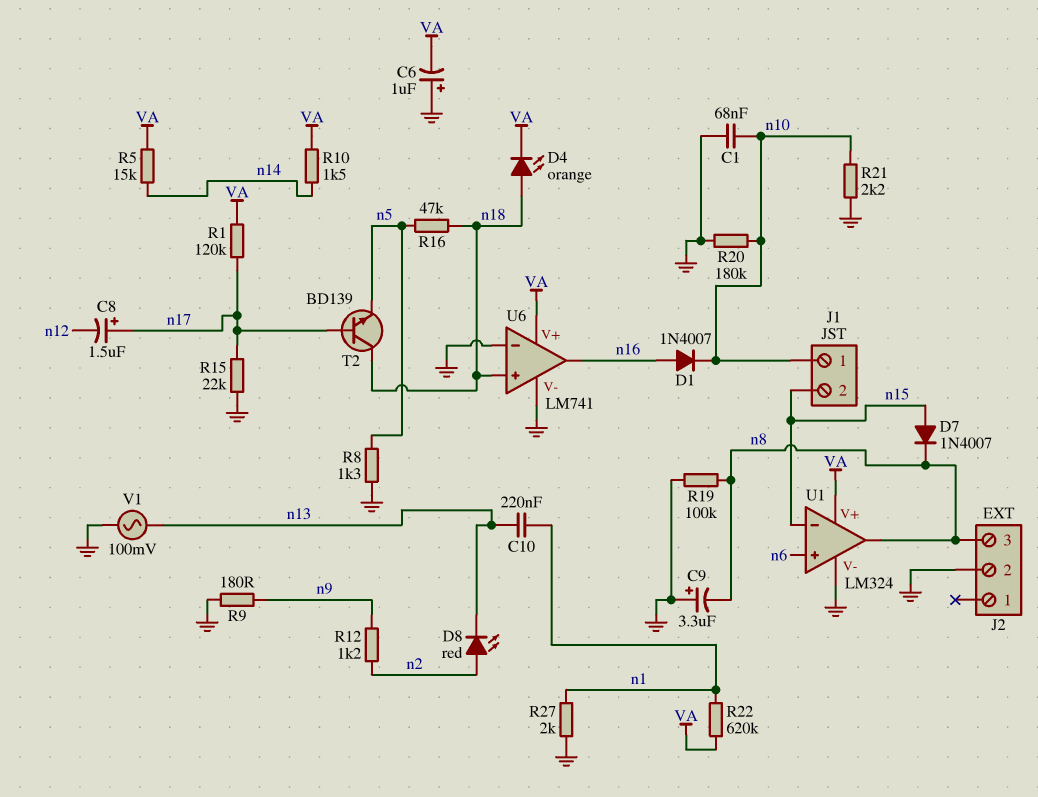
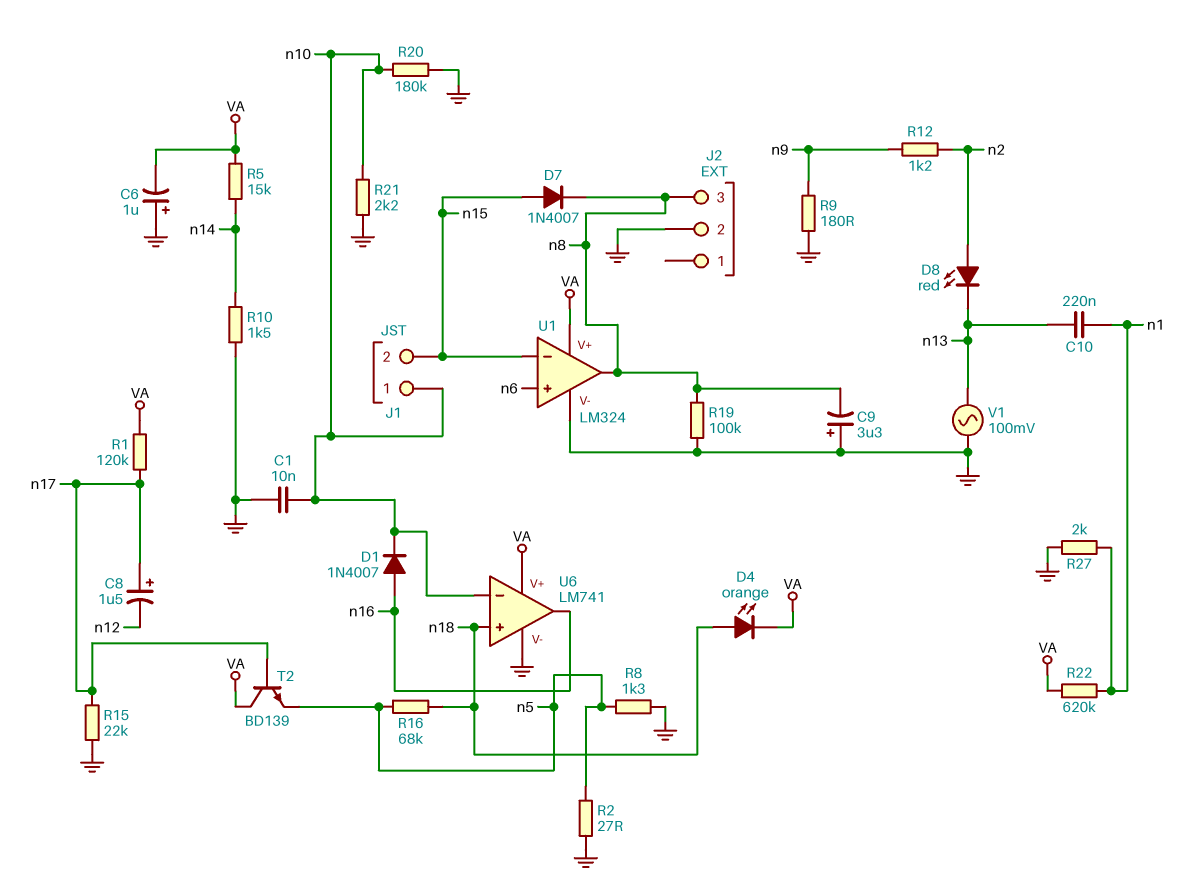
C1: 68nF (GND, n10) -> 10nF (GND, n10)
R2: none -> 27 (GND, n5)
R10: 1.5k (VA, n14) -> 1.5k (GND, n14)
R16: 47k (n5, n18) -> 68k (n5, n18)
T2: NPN BD139 (B n17, C n18, E n5) -> NPN BD139 (B n17, C VA, E n5)
U6 pin in-: GND -> n10

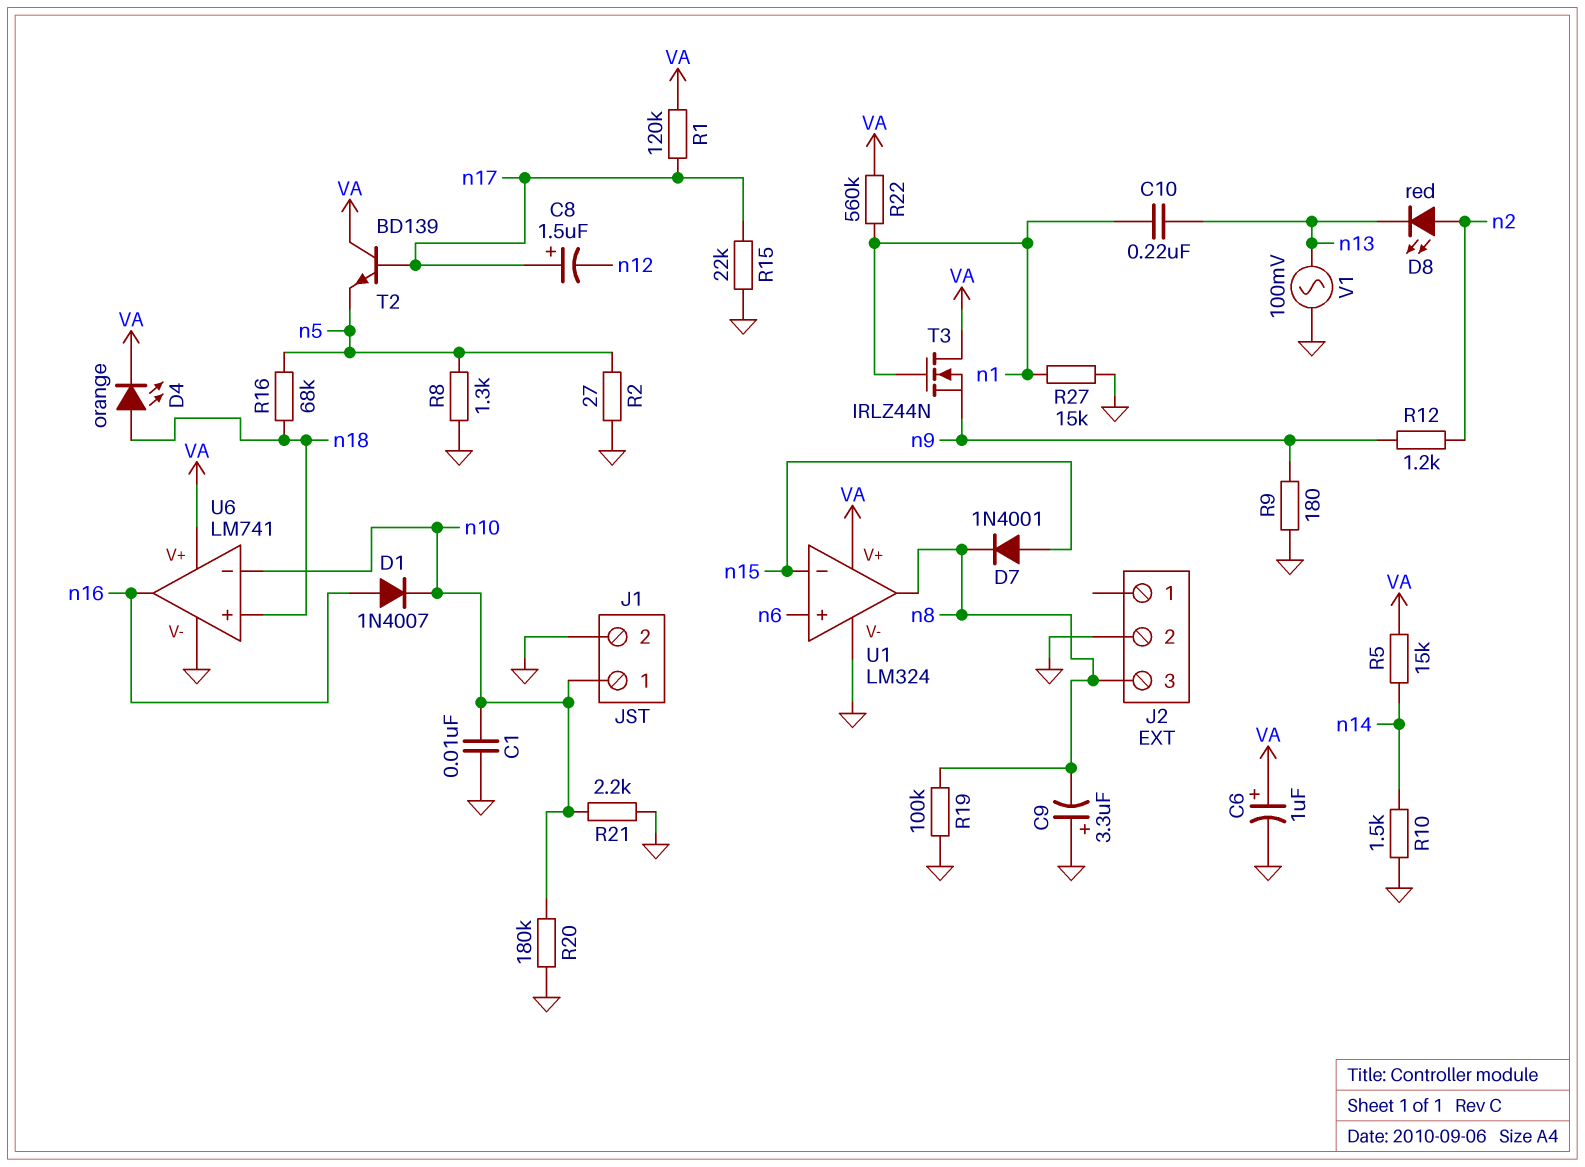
C6: 1uF (plus GND, minus VA) -> 1uF (plus VA, minus GND)
D7: diode 1N4007 (A n15, K n8) -> diode 1N4001 (A n15, K n8)
J1 pin 2: n15 -> GND
R22: 620k (VA, n1) -> 560k (VA, n1)
R27: 2k (GND, n1) -> 15k (GND, n1)
T3: none -> NMOS IRLZ44N (G n1, D VA, S n9)

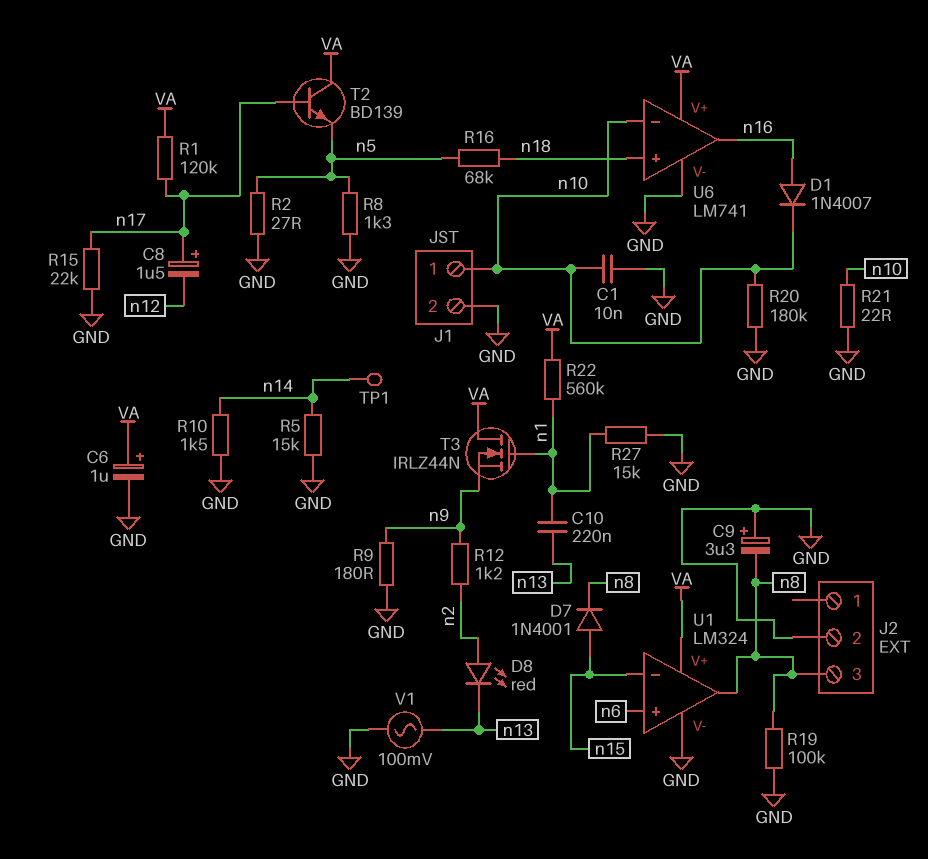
D4: LED orange (A n18, K VA) -> none
R5: 15k (VA, n14) -> 15k (GND, n14)
R21: 2.2k (GND, n10) -> 22 (GND, n10)
TP1: none -> test point (n14)

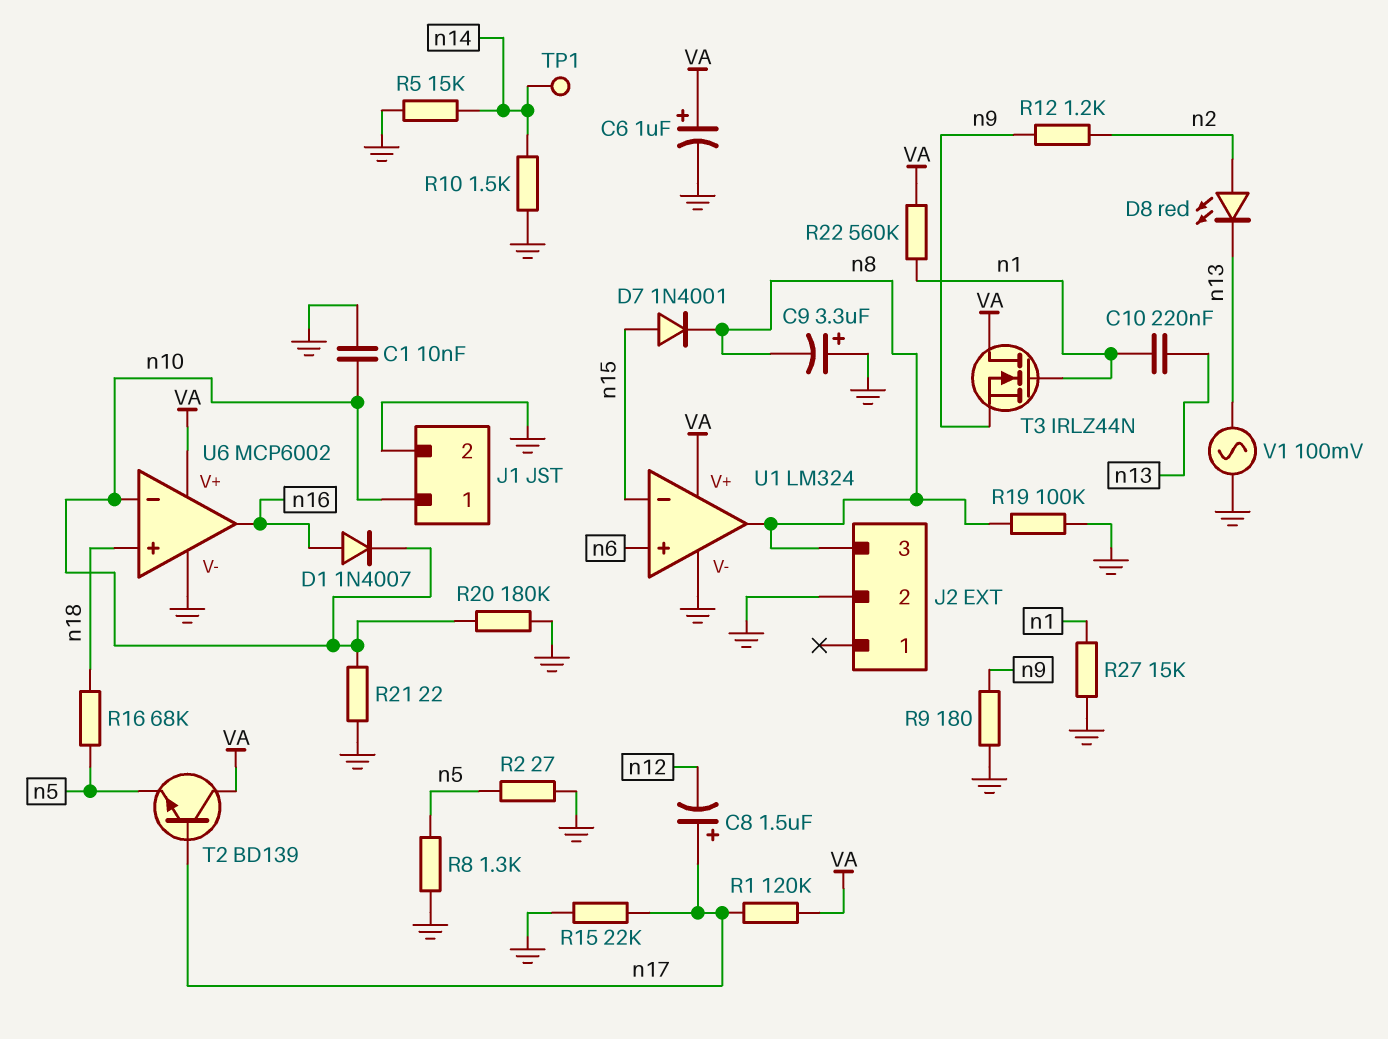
U6: LM741 -> MCP6002

